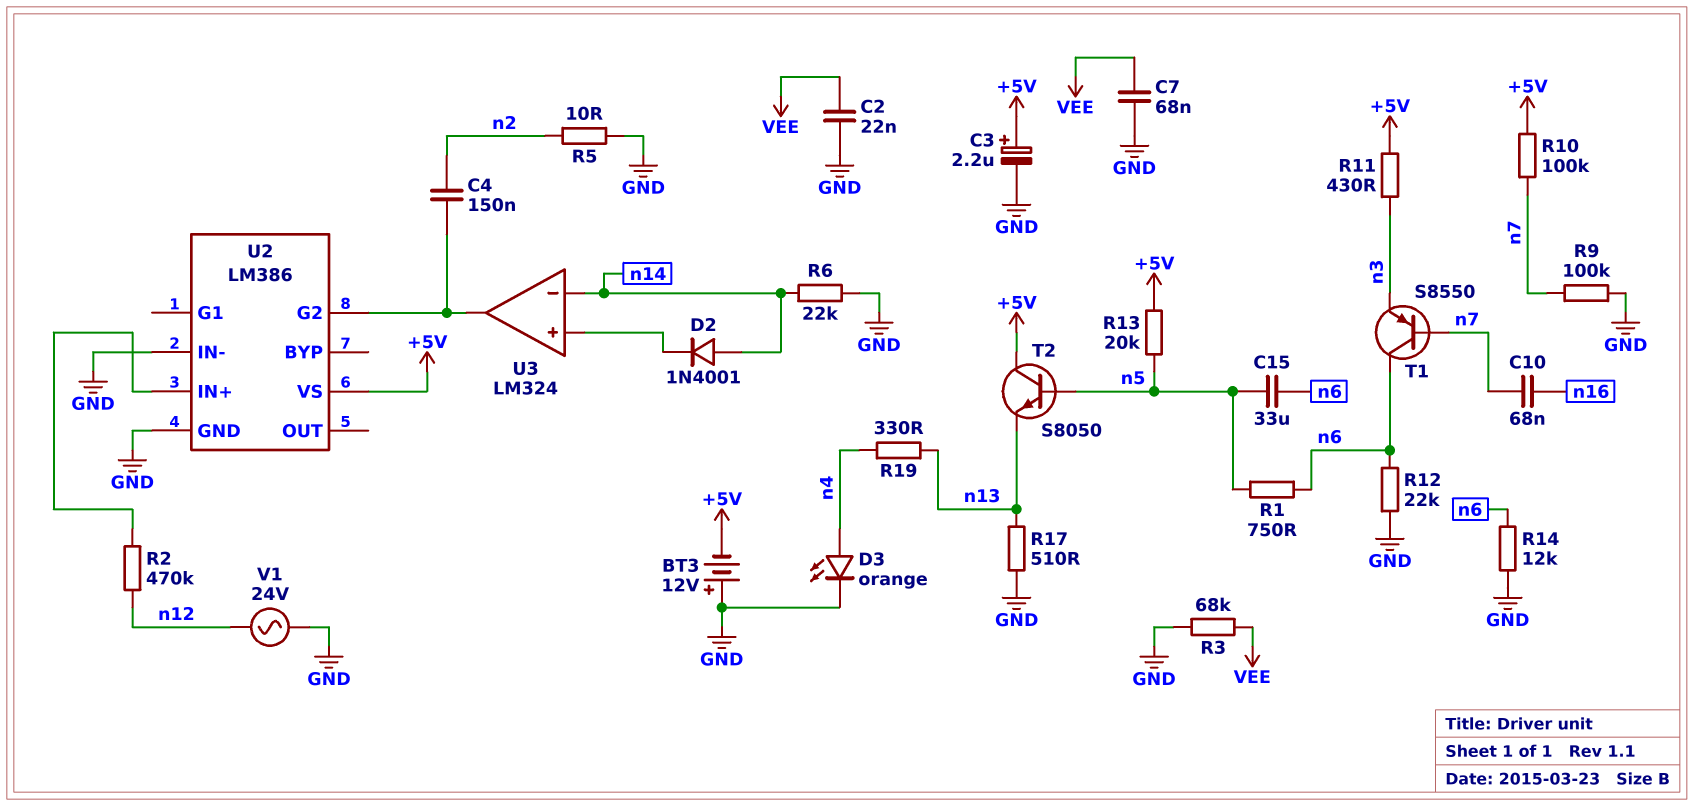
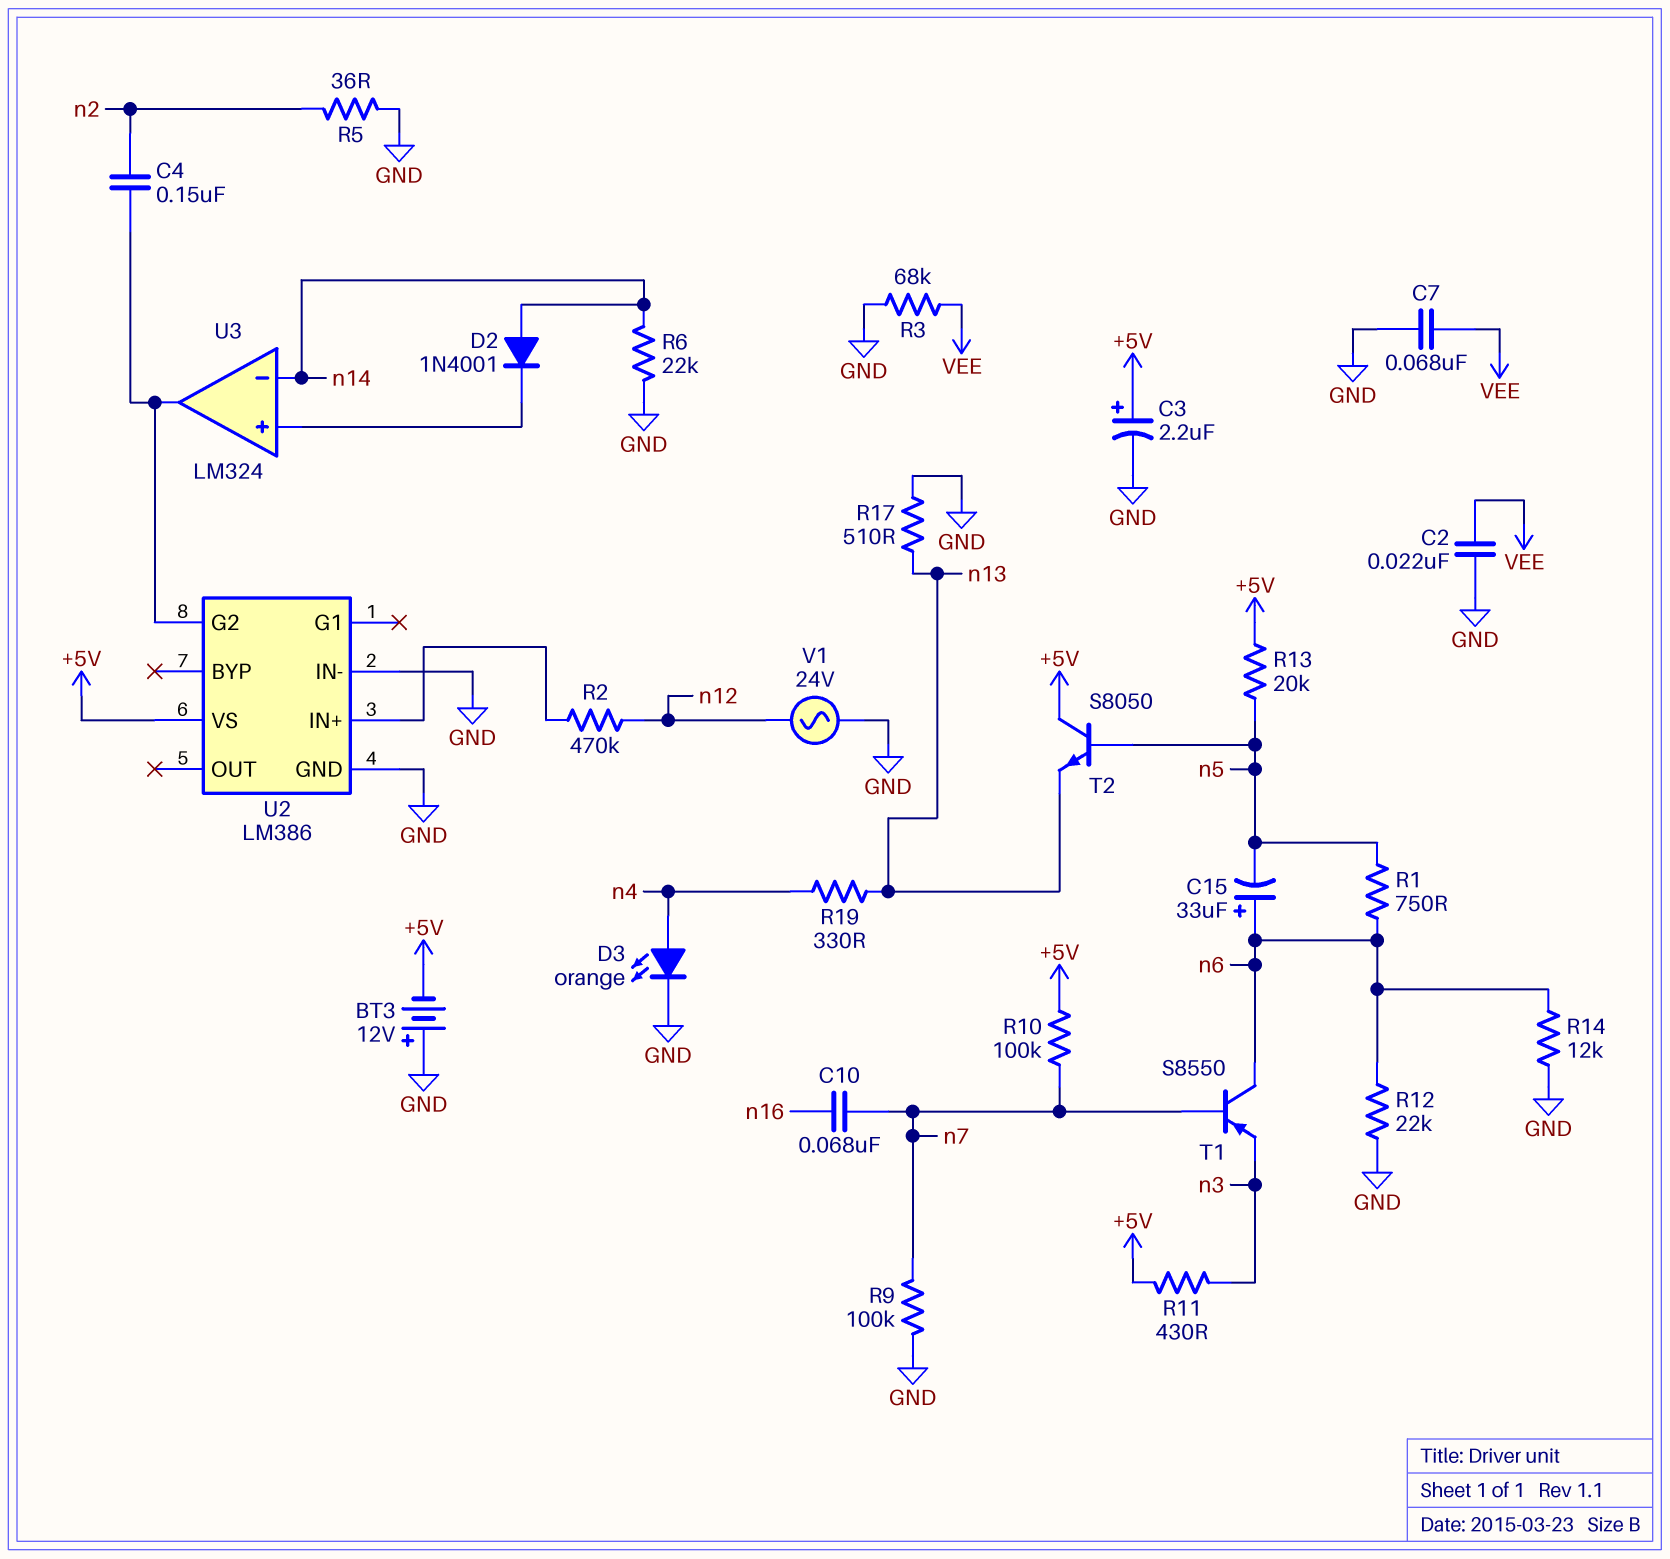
C15: 33uF (n5, n6) -> 33uF (plus n6, minus n5)
R5: 10 (GND, n2) -> 36 (GND, n2)

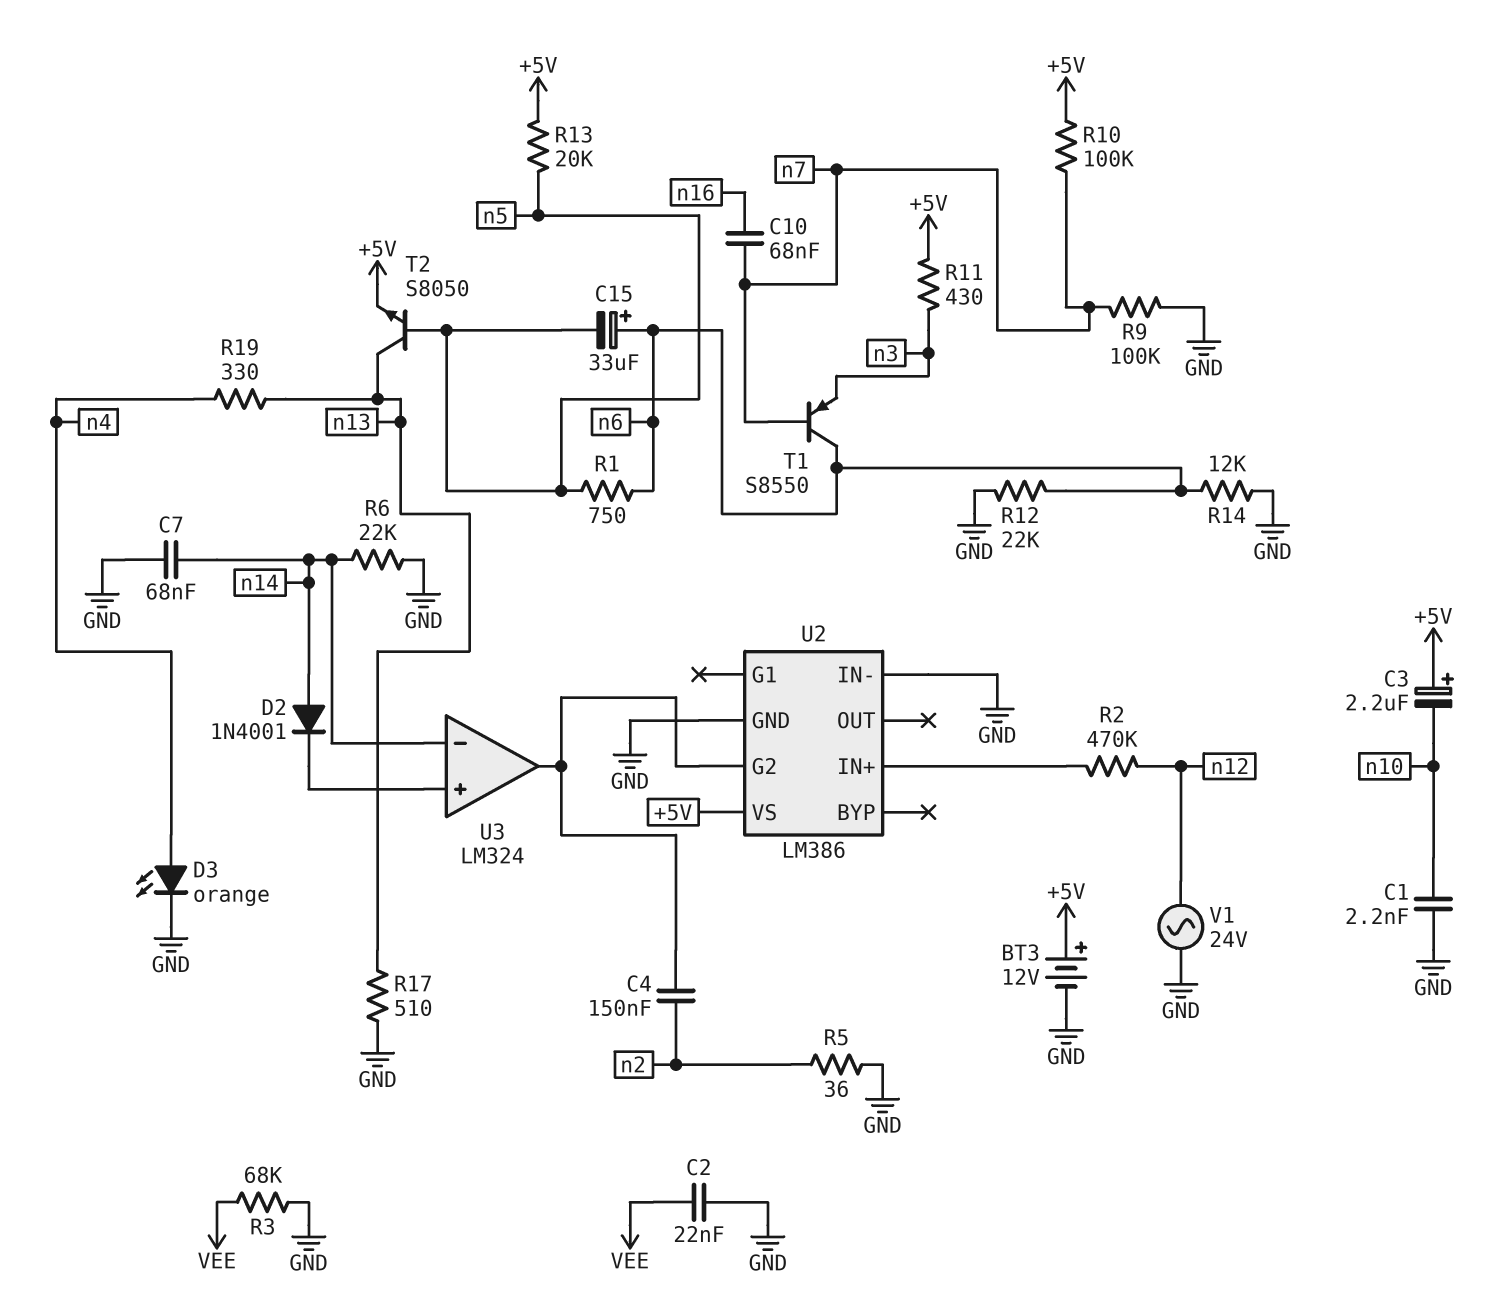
BT3: 12V (plus GND, minus +5V) -> 12V (plus +5V, minus GND)
C1: none -> 2.2nF (GND, n10)
C3: 2.2uF (plus +5V, minus GND) -> 2.2uF (plus +5V, minus n10)
C7: 68nF (GND, VEE) -> 68nF (GND, n14)
T2: NPN S8050 (B n5, C +5V, E n13) -> NPN S8050 (B n5, C n13, E +5V)

